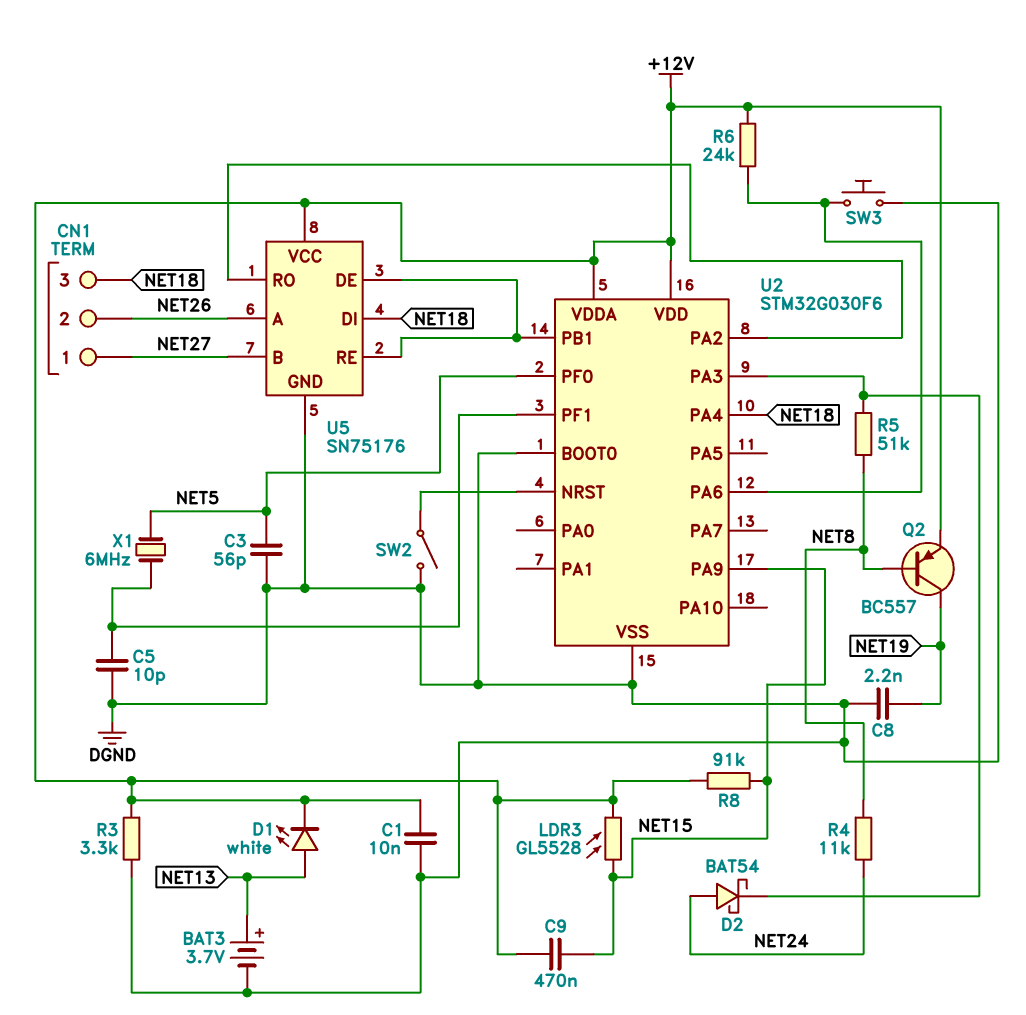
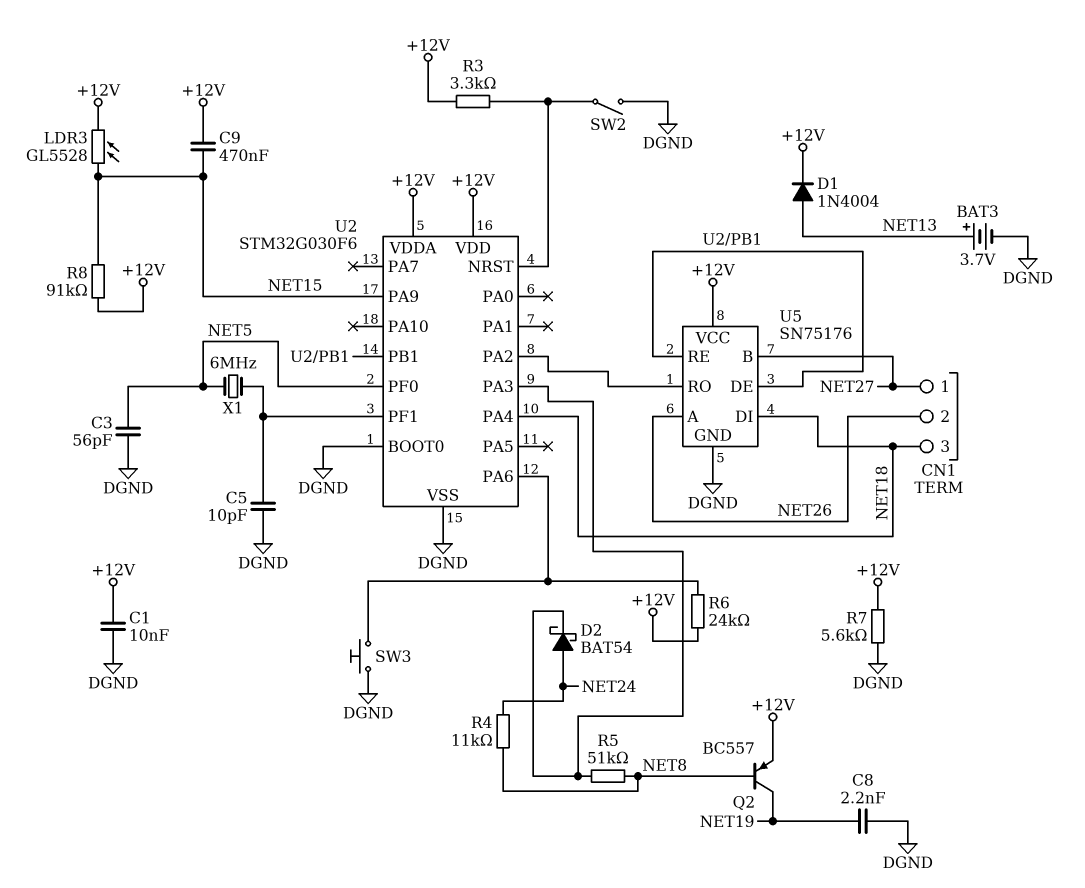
D1: LED white (A NET13, K +12V) -> diode 1N4004 (A NET13, K +12V)
R3: 3.3k (+12V, DGND) -> 3.3k (+12V, U2/NRST)
R7: none -> 5.6k (+12V, DGND)

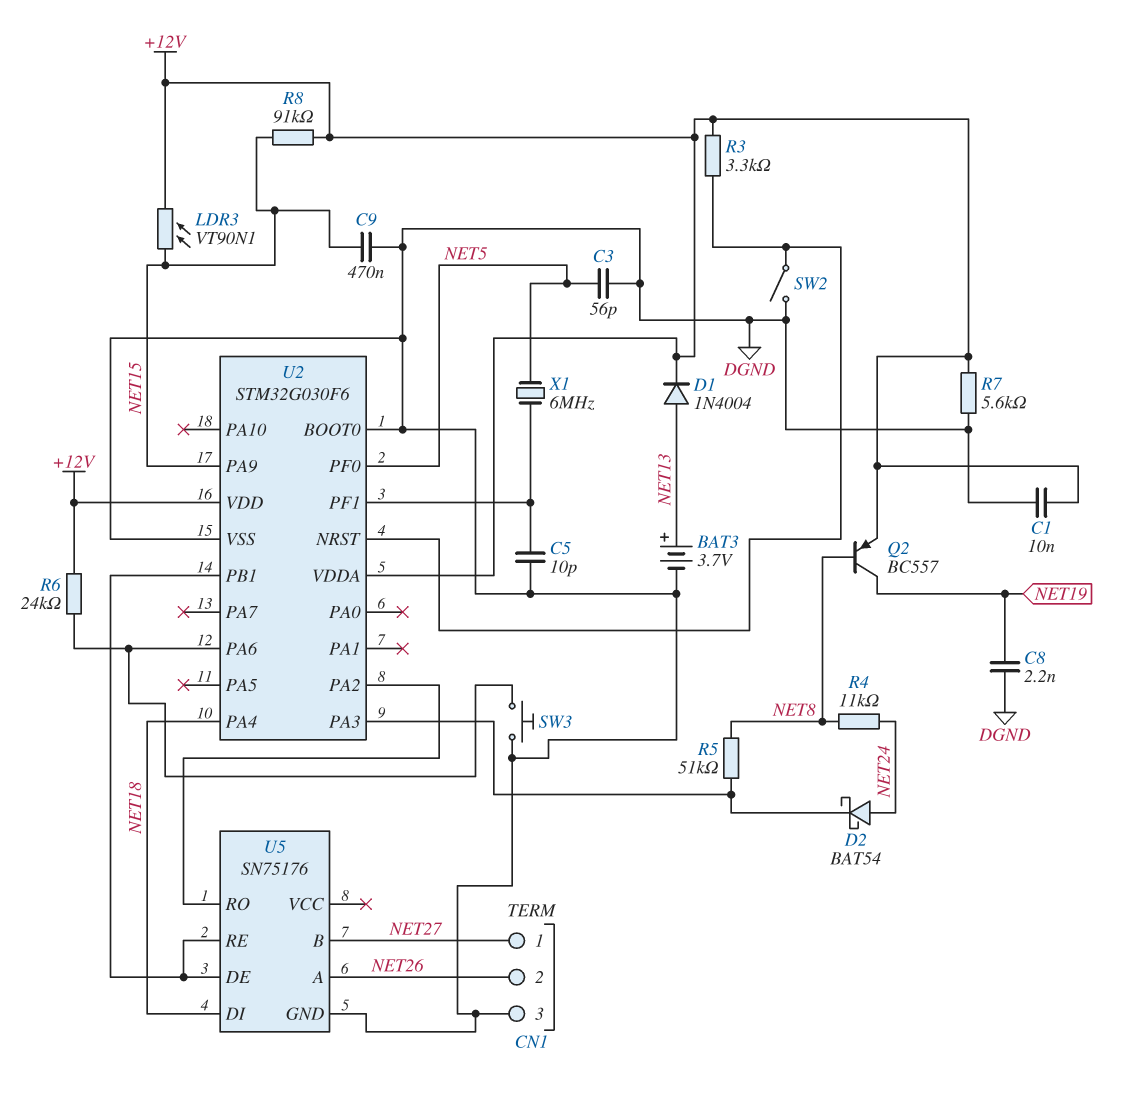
C9: 470nF (+12V, NET15) -> 470nF (DGND, NET15)
CN1 pin 3: NET18 -> DGND
LDR3: GL5528 (+12V, NET15) -> VT90N1 (+12V, NET15)
U5 pin VCC: +12V -> none

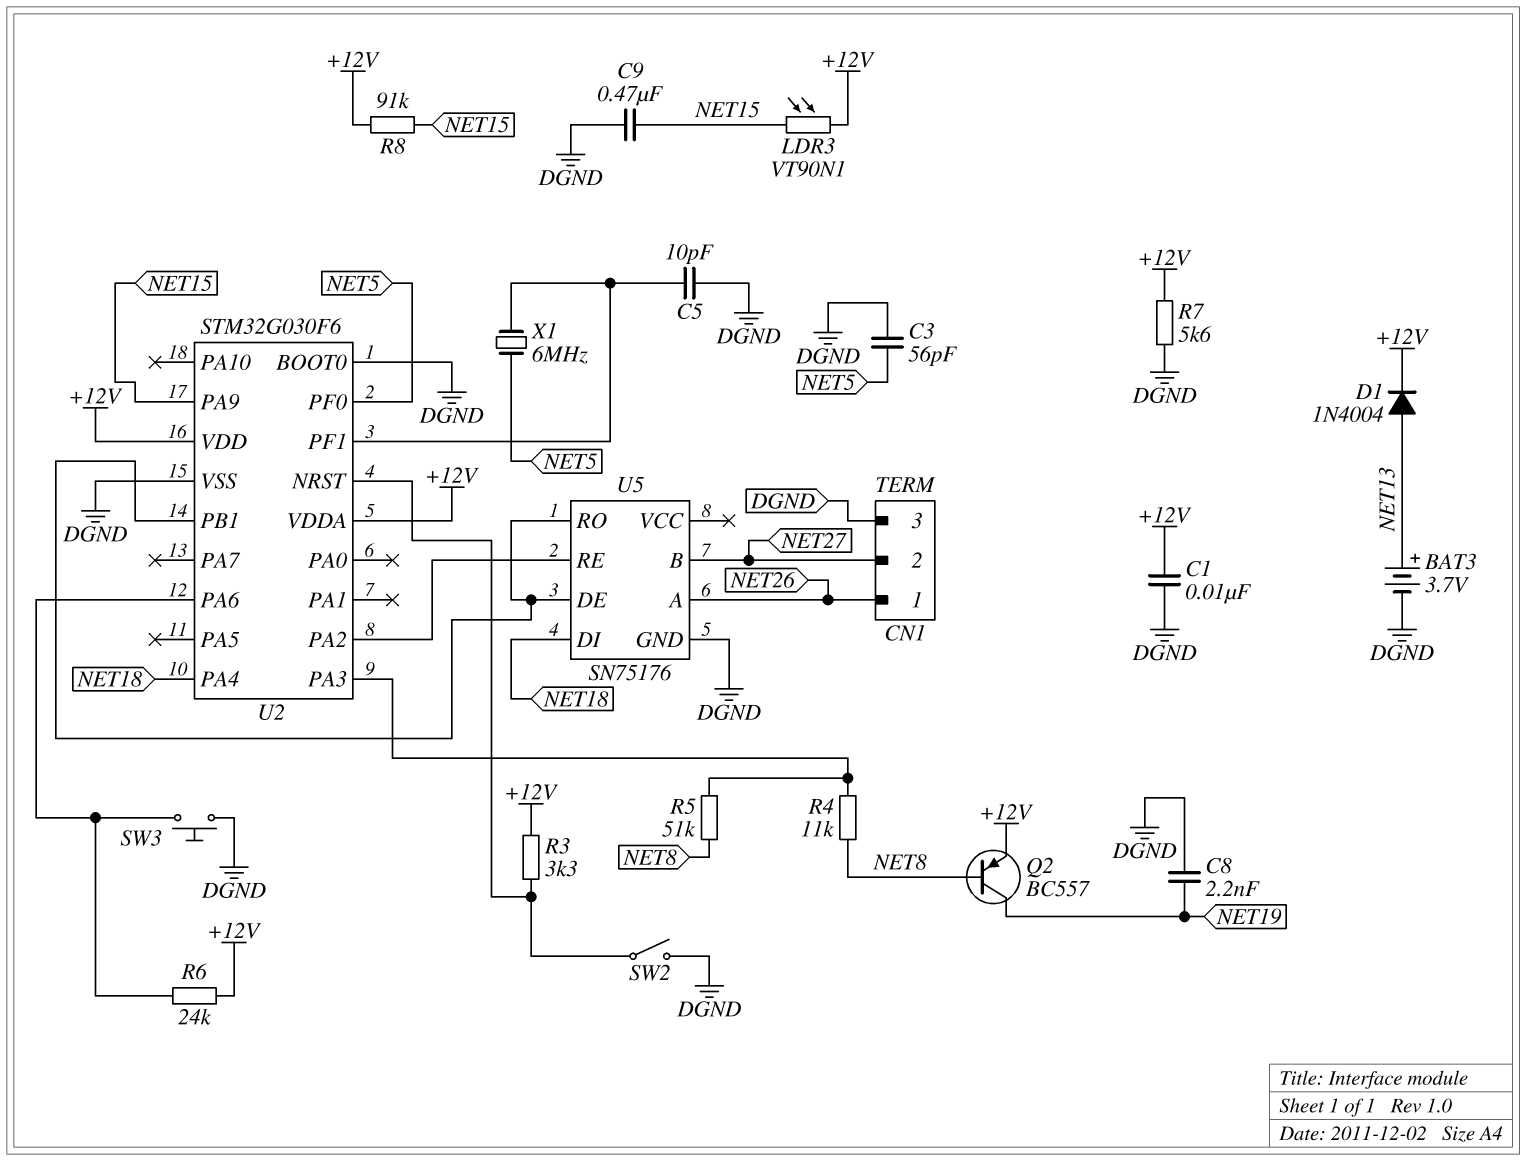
CN1 pin 1: NET27 -> NET26
CN1 pin 2: NET26 -> NET27
D2: schottky BAT54 (A NET24, K U2/PA3) -> none
R4: 11k (NET8, NET24) -> 11k (NET8, U2/PA3)
U5 pin RE: U2/PB1 -> U2/PA2
U5 pin RO: U2/PA2 -> U2/PB1

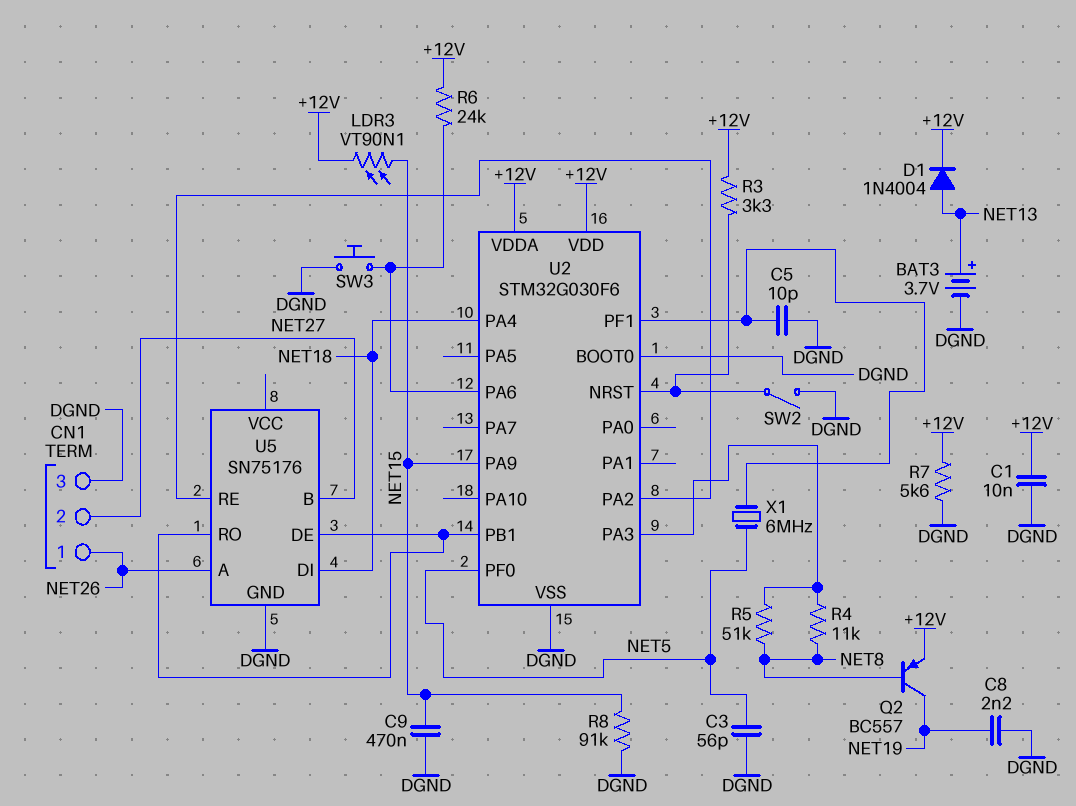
R8: 91k (+12V, NET15) -> 91k (DGND, NET15)

